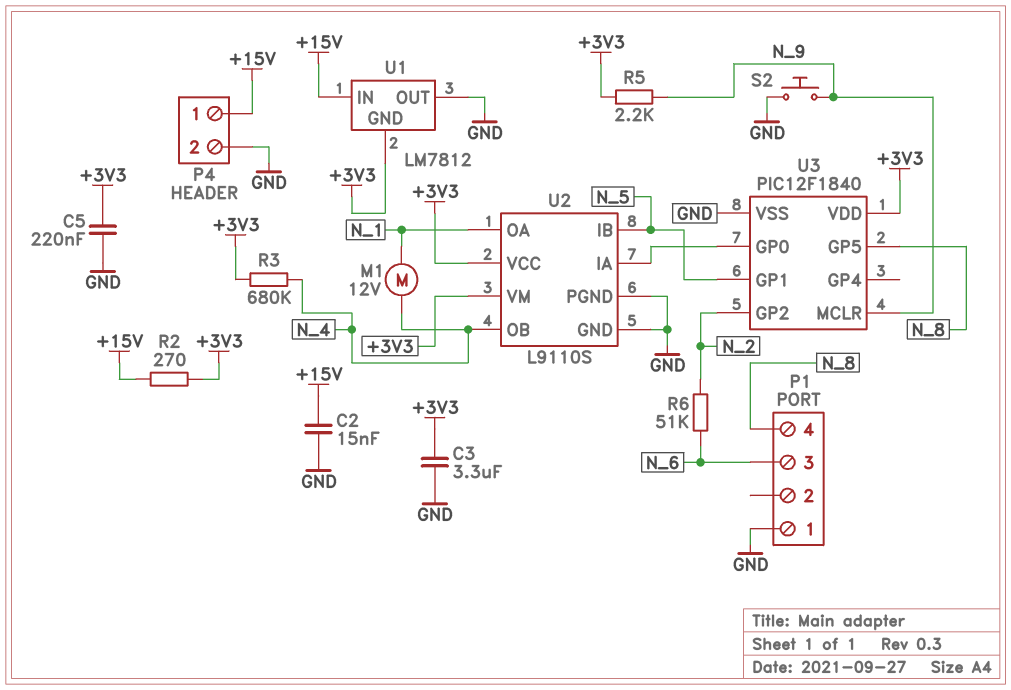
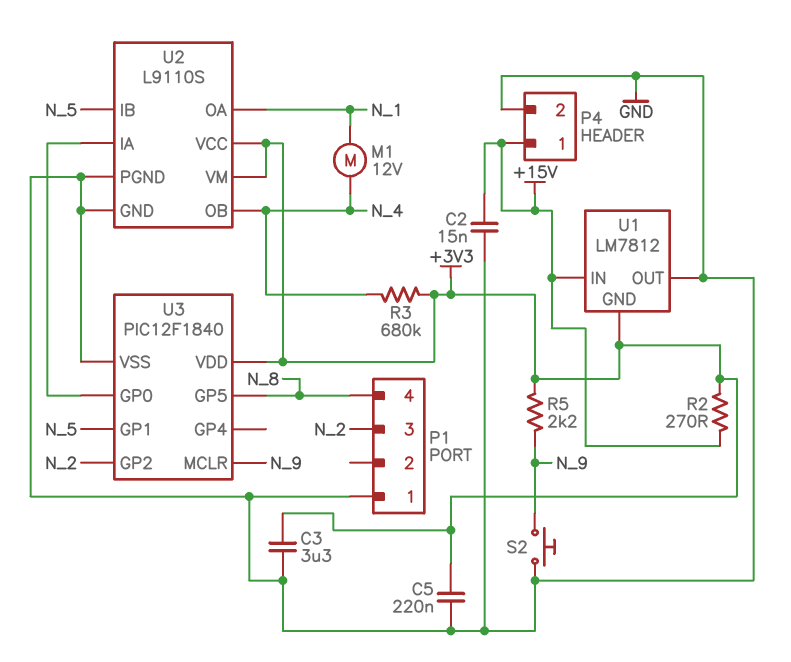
P1 pin 3: N_6 -> N_2
R6: 51k (N_2, N_6) -> none

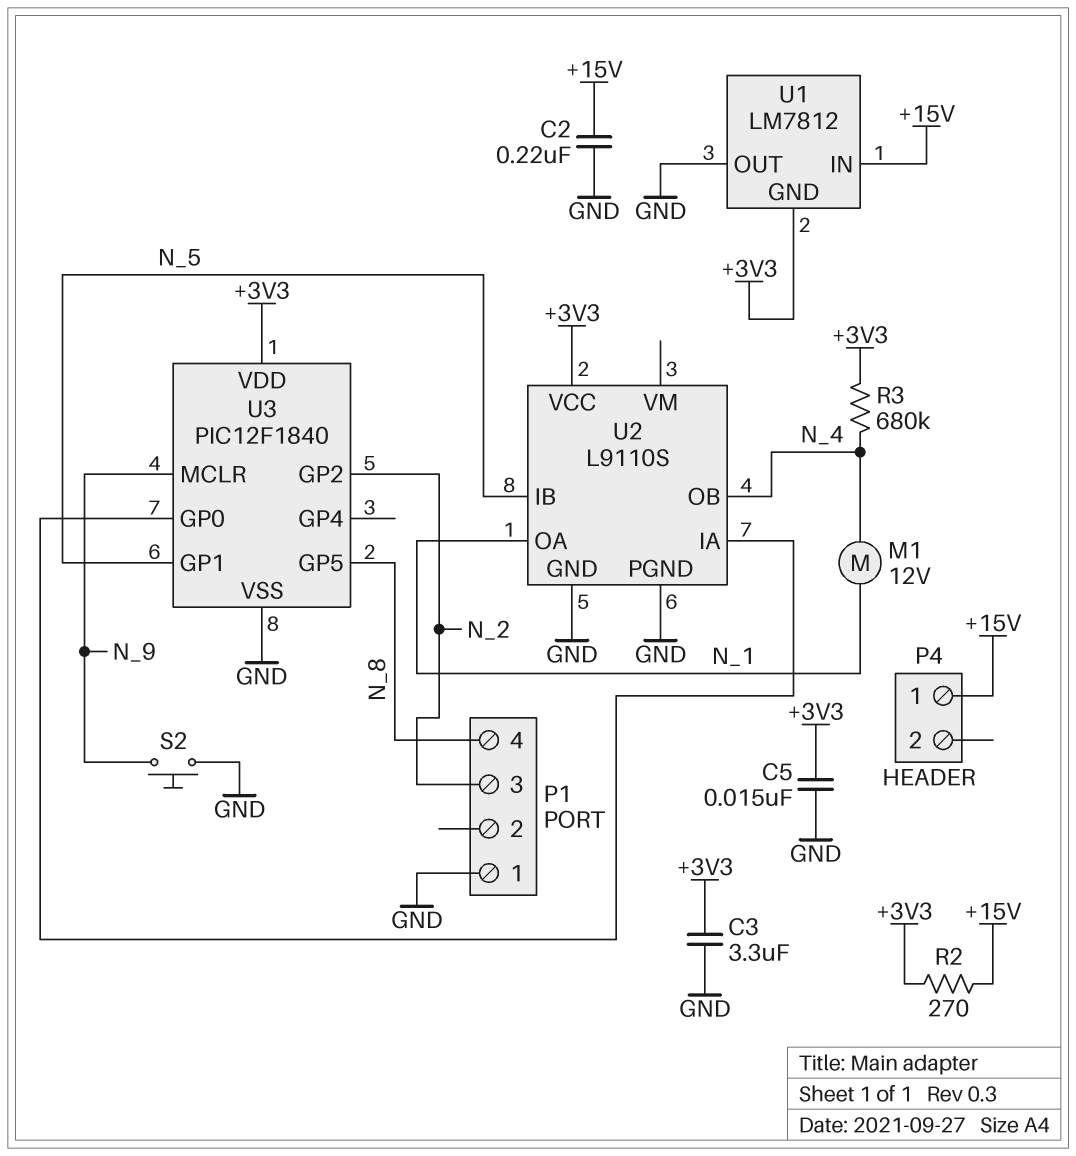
C2: 15nF (+15V, GND) -> 220nF (+15V, GND)
C5: 220nF (+3V3, GND) -> 15nF (+3V3, GND)
P4 pin 2: GND -> none
R5: 2.2k (+3V3, N_9) -> none
U2 pin VM: +3V3 -> none

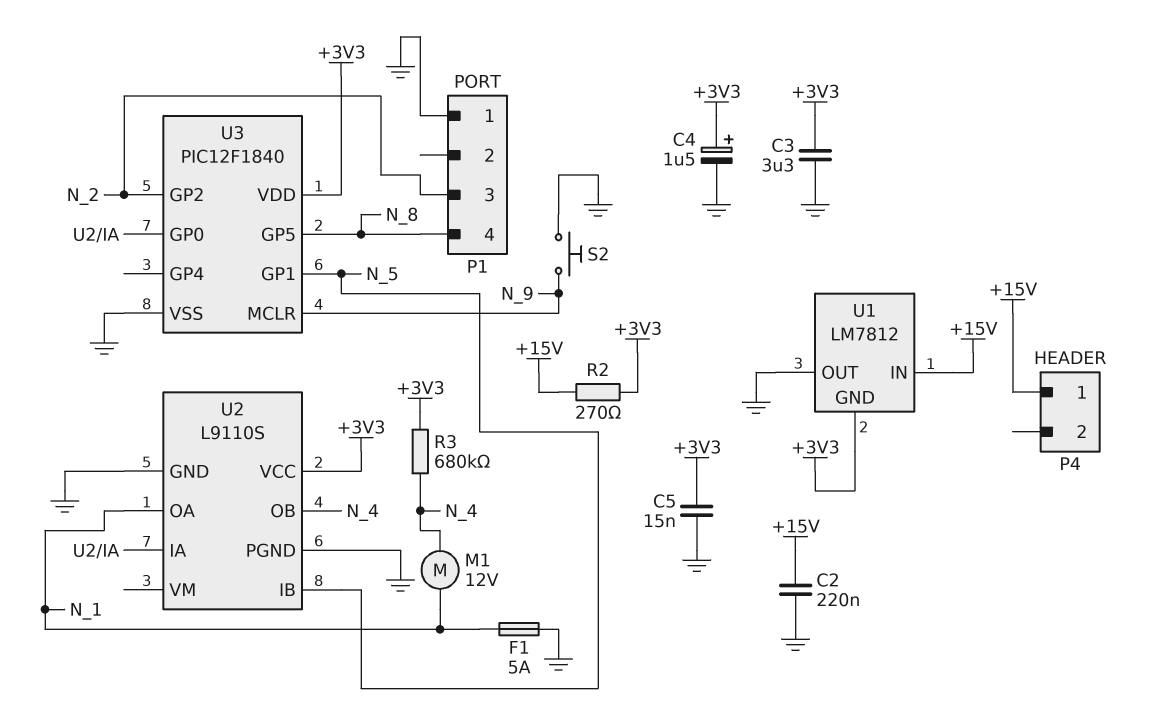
C4: none -> 1.5uF (plus +3V3, minus GND)
F1: none -> 5A (GND, N_1)

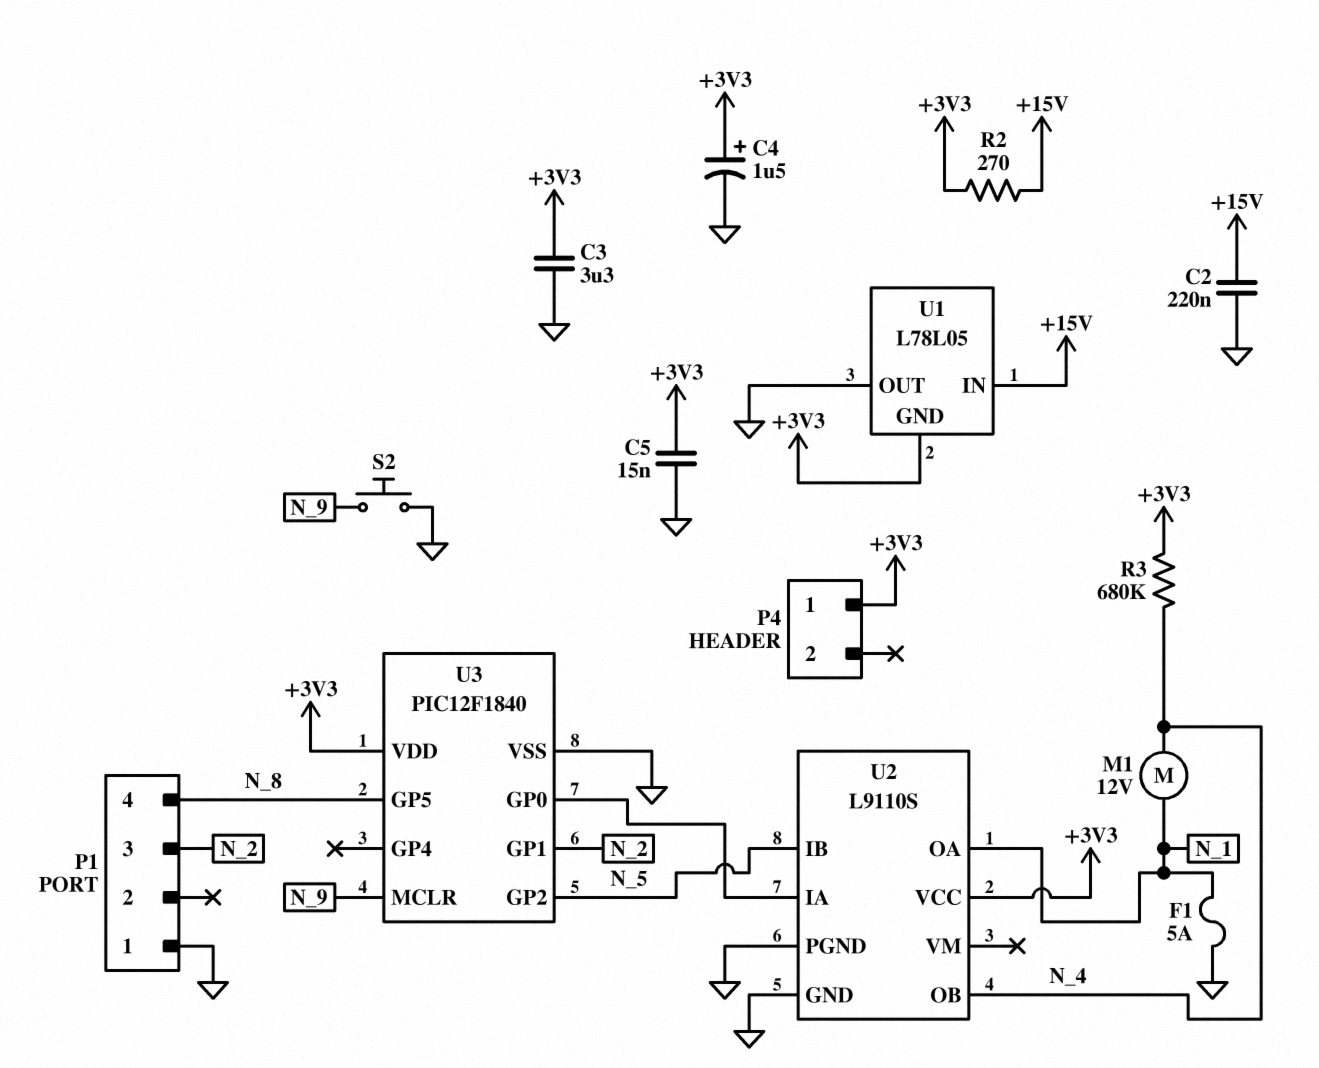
P4 pin 1: +15V -> +3V3
U1: LM7812 -> L78L05
U3 pin GP1: N_5 -> N_2
U3 pin GP2: N_2 -> N_5

